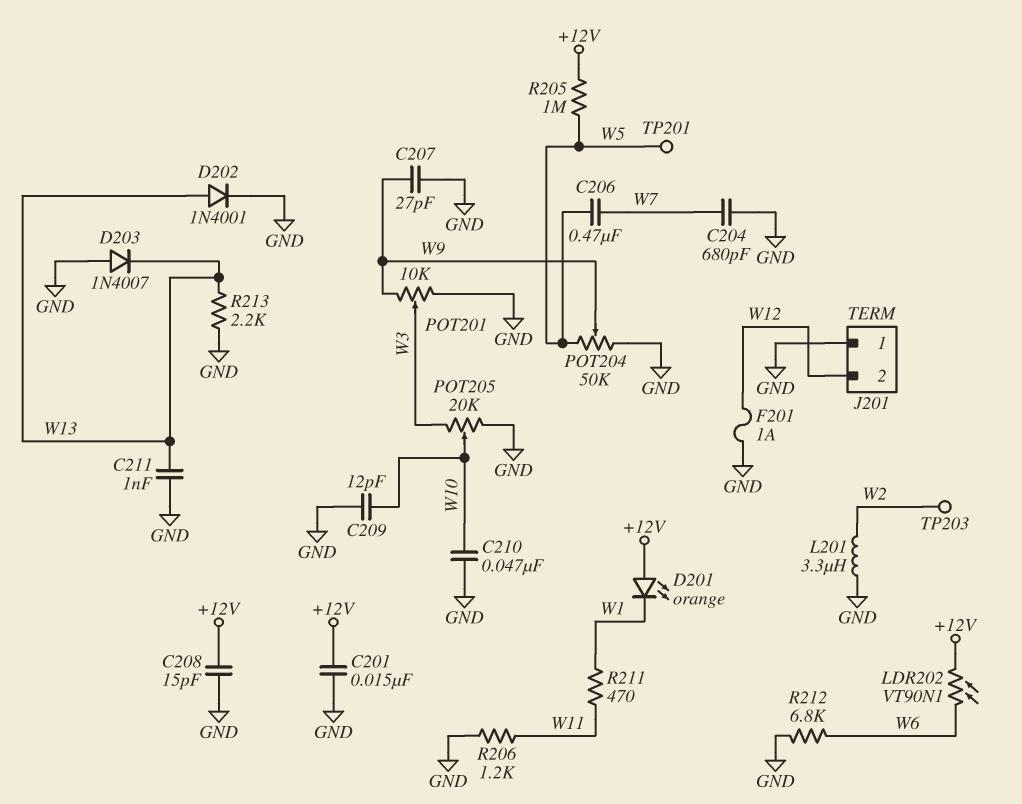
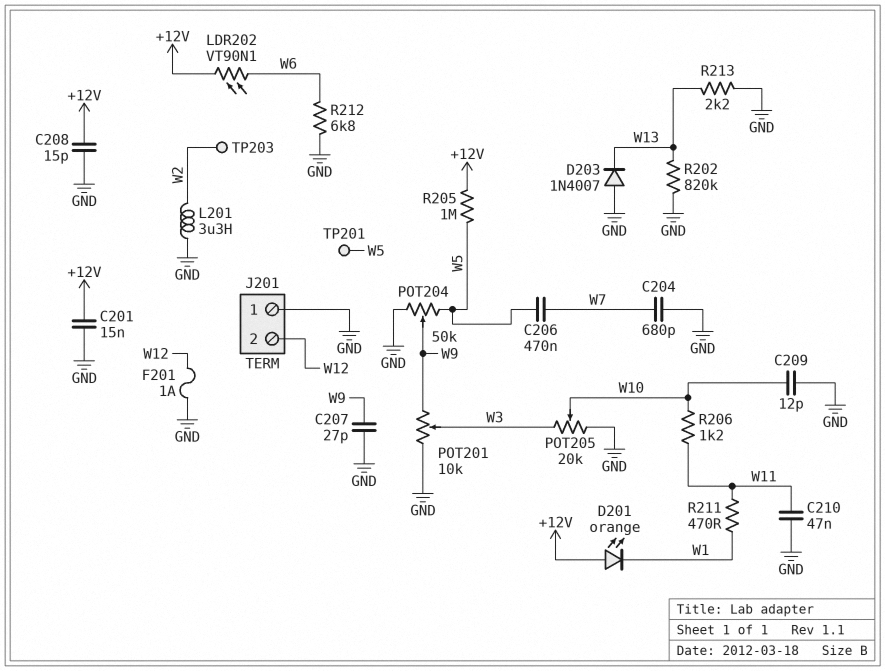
C210: 47nF (GND, W10) -> 47nF (GND, W11)
C211: 1nF (GND, W13) -> none
D202: diode 1N4001 (A W13, K GND) -> none
R202: none -> 820k (GND, W13)
R206: 1.2k (GND, W11) -> 1.2k (W10, W11)

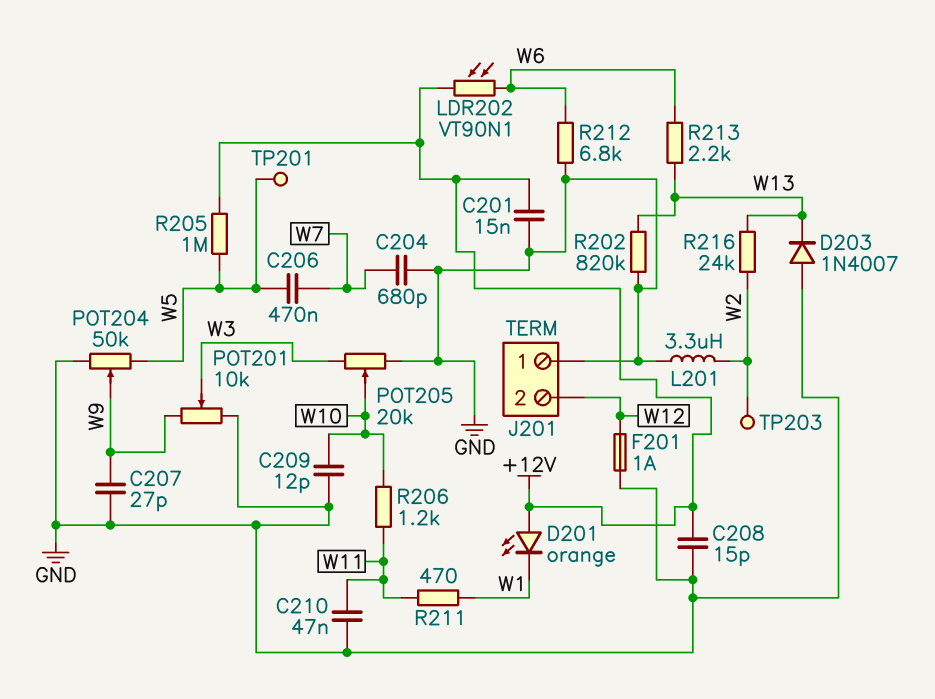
R213: 2.2k (GND, W13) -> 2.2k (W6, W13)
R216: none -> 24k (W2, W13)

